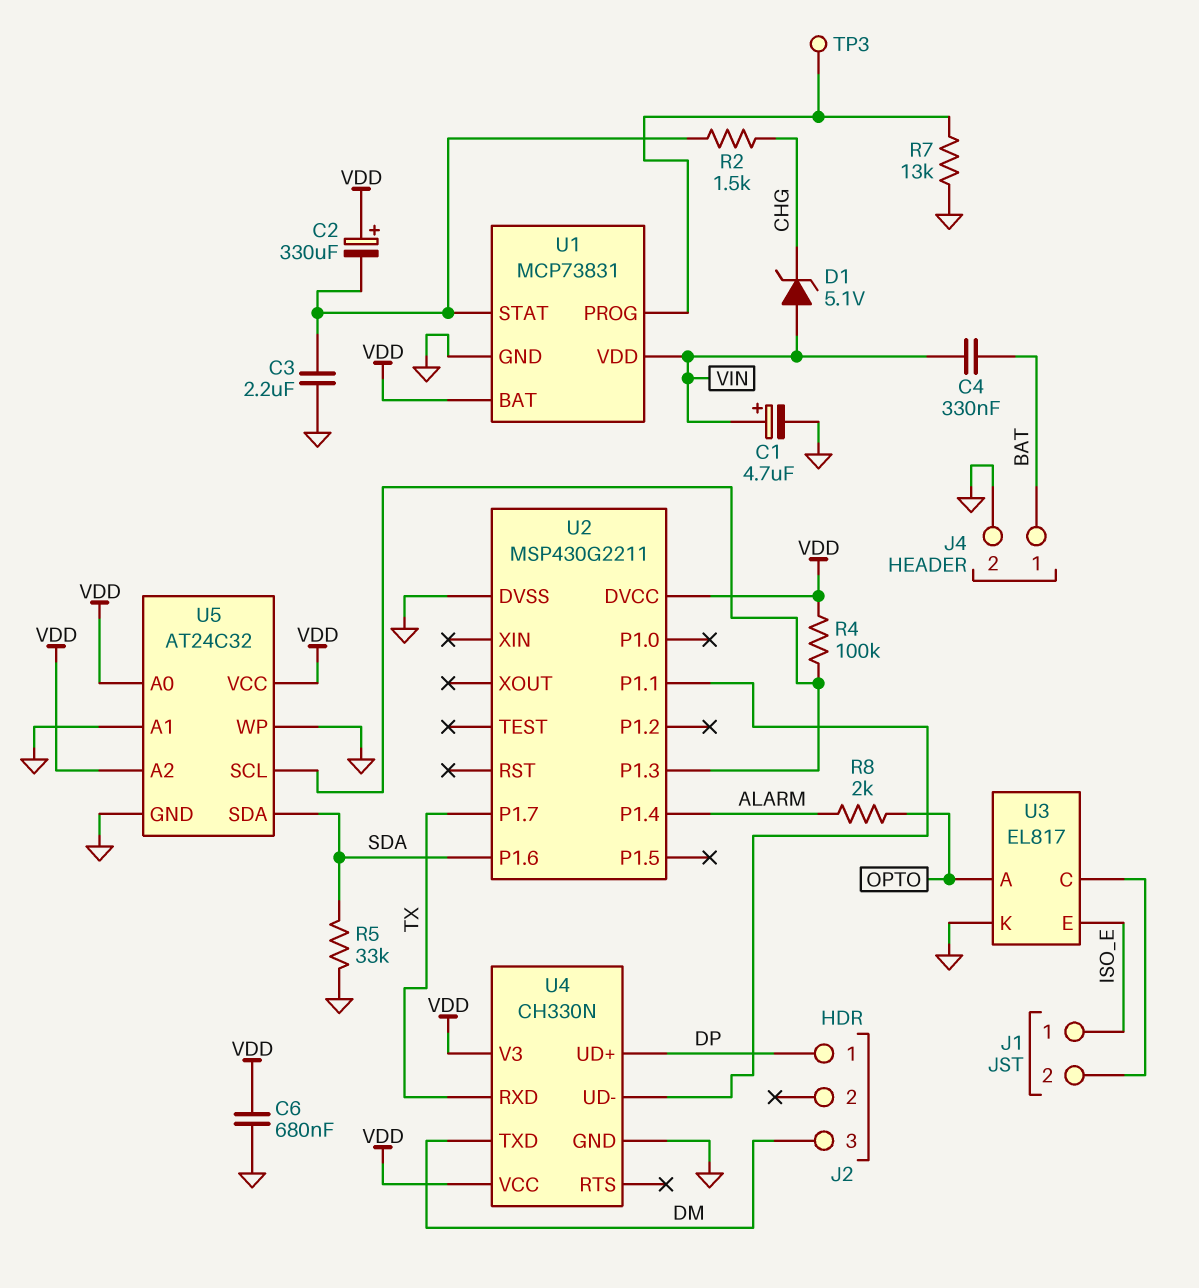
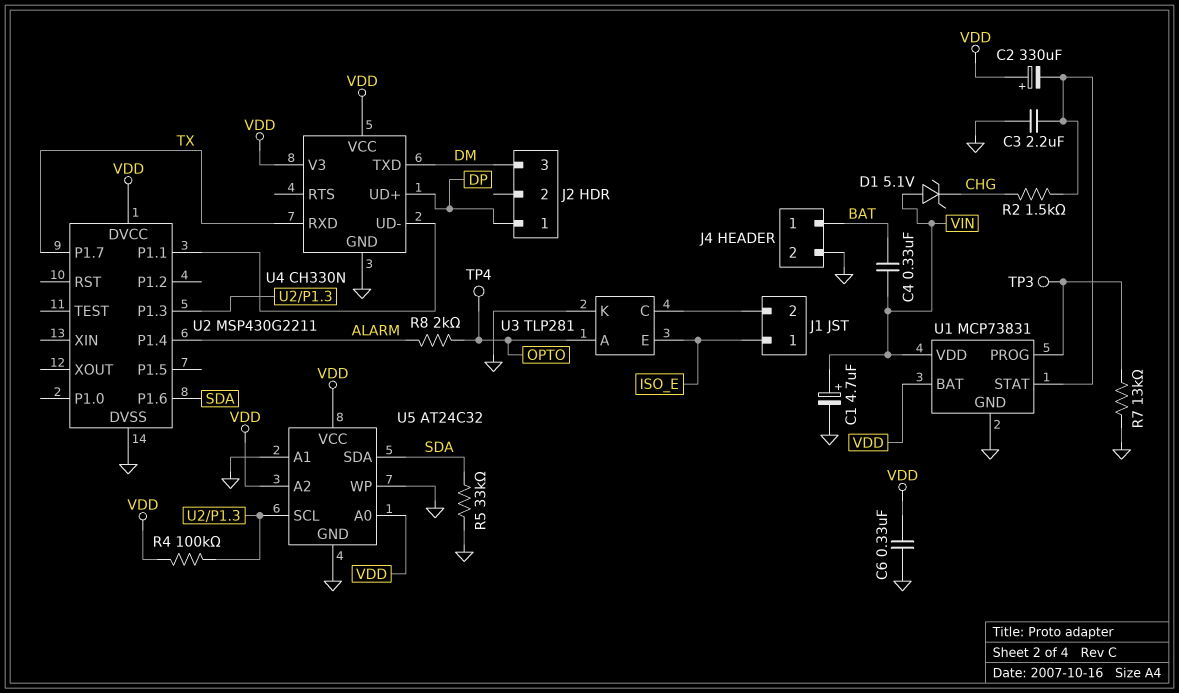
C6: 680nF (GND, VDD) -> 330nF (GND, VDD)
TP4: none -> test point (OPTO)
U3: EL817 -> TLP281

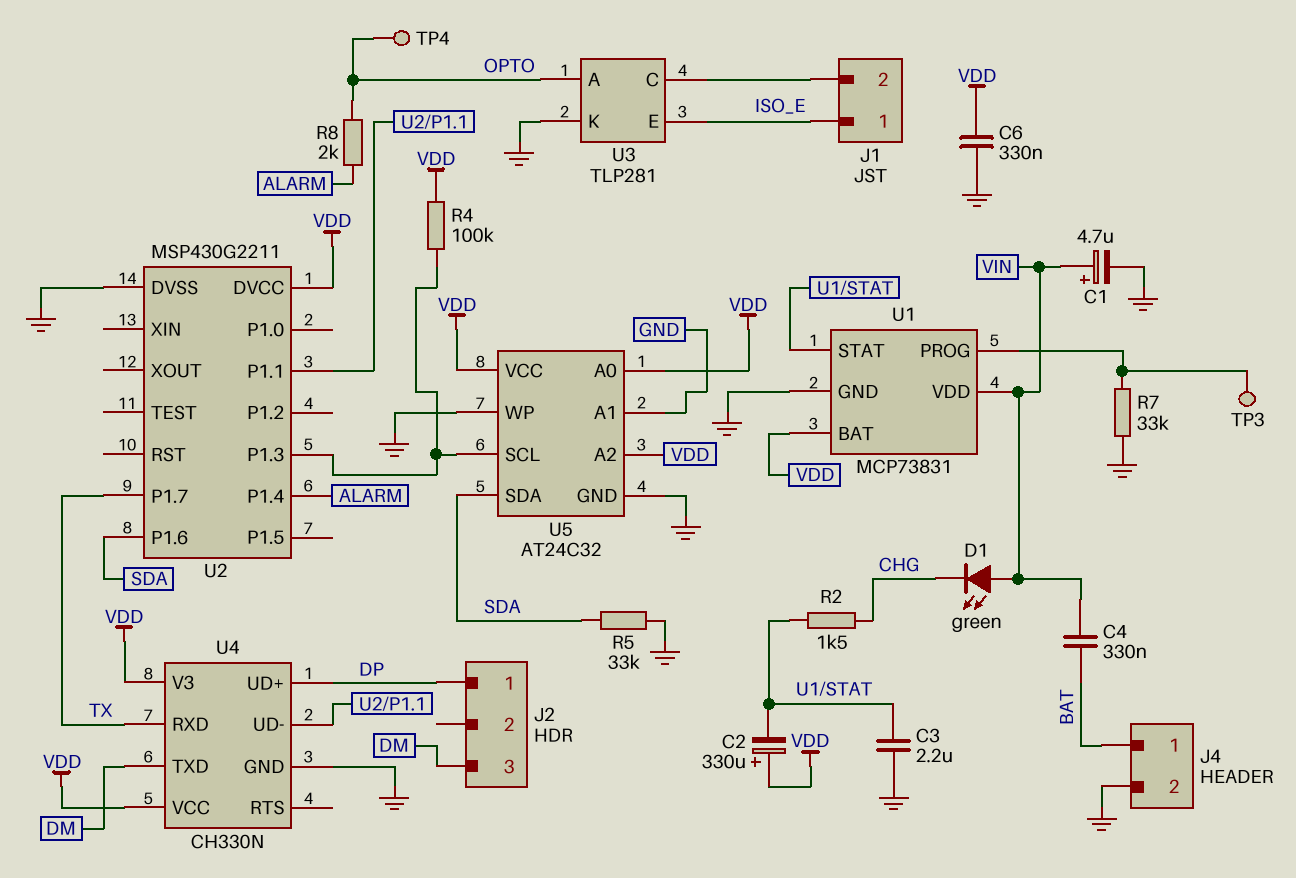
D1: zener 5.1V (A VIN, K CHG) -> LED green (A VIN, K CHG)
R7: 13k (GND, U1/PROG) -> 33k (GND, U1/PROG)

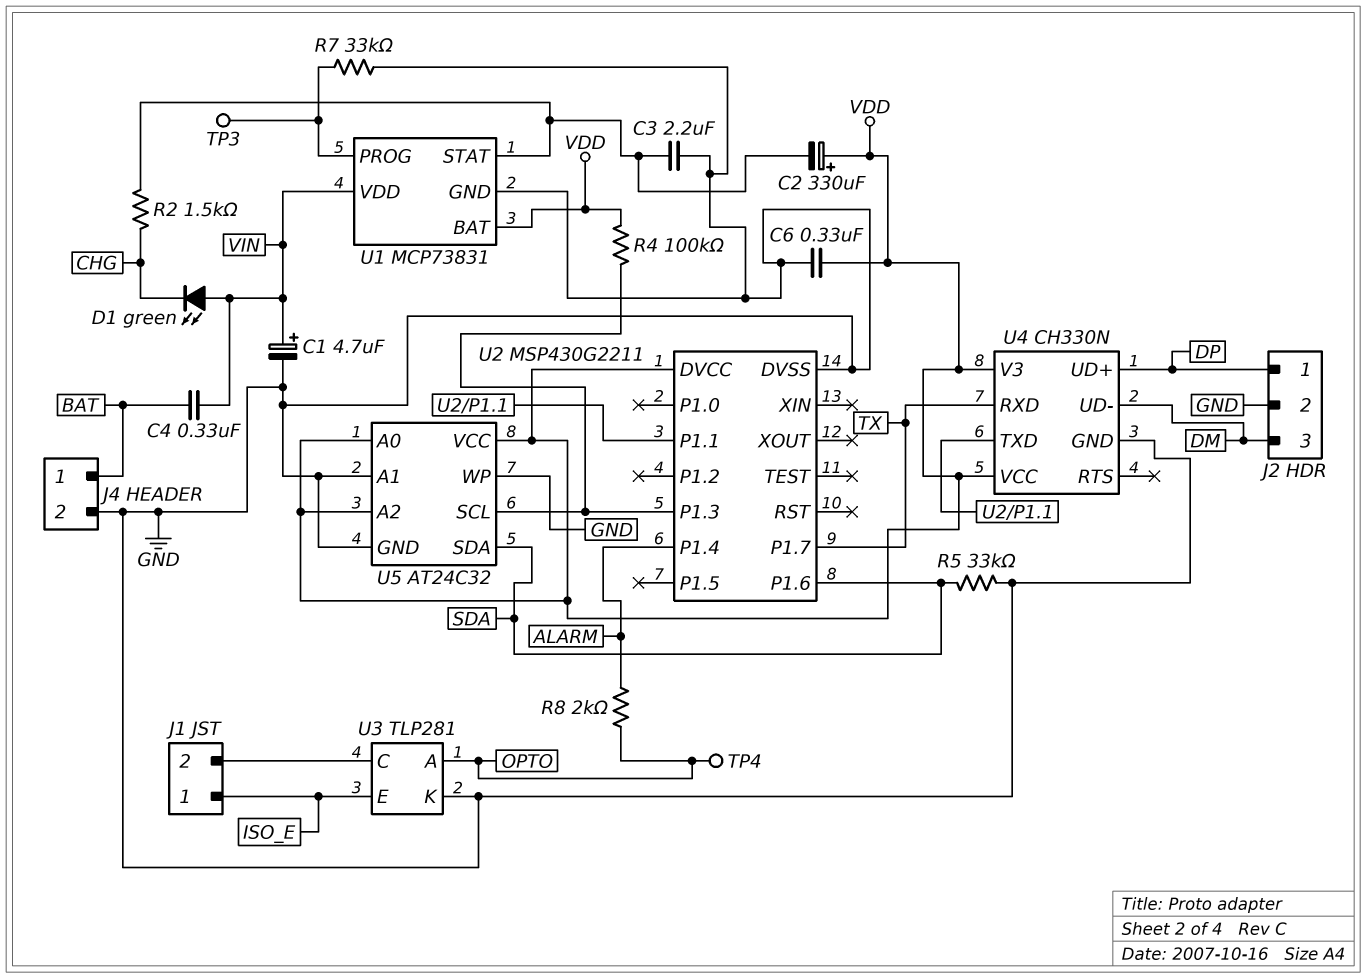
J2 pin 2: none -> GND
U4 pin TXD: DM -> U2/P1.1
U4 pin UD-: U2/P1.1 -> DM

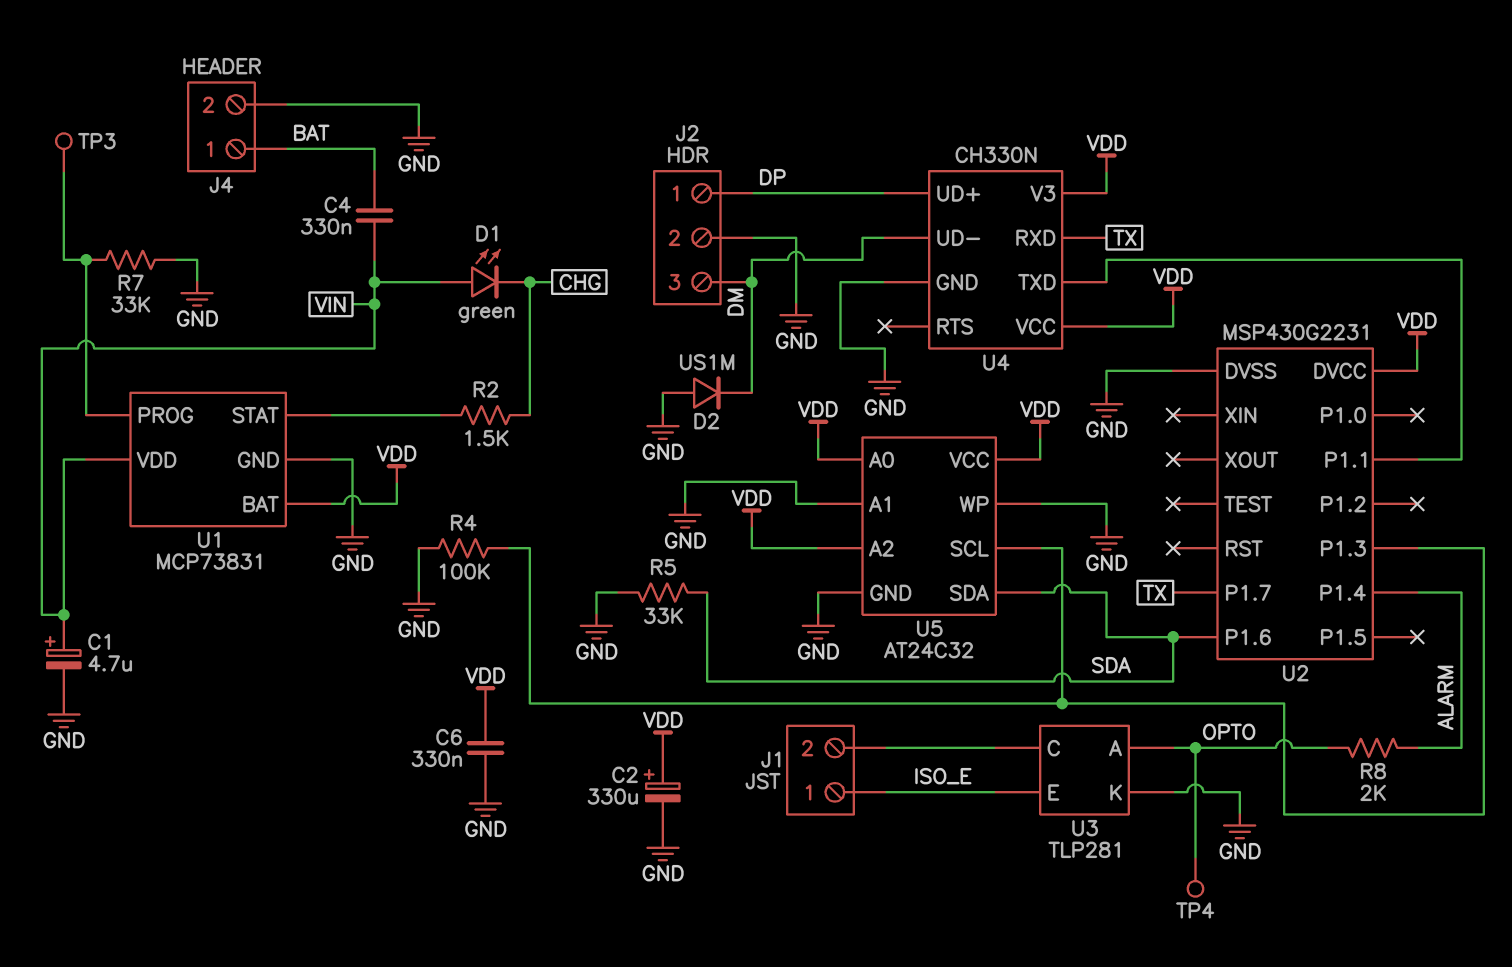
C2: 330uF (plus VDD, minus U1/STAT) -> 330uF (plus VDD, minus GND)
C3: 2.2uF (GND, U1/STAT) -> none
D2: none -> diode US1M (A GND, K DM)
R4: 100k (U2/P1.3, VDD) -> 100k (GND, U2/P1.3)
U2: MSP430G2211 -> MSP430G2231

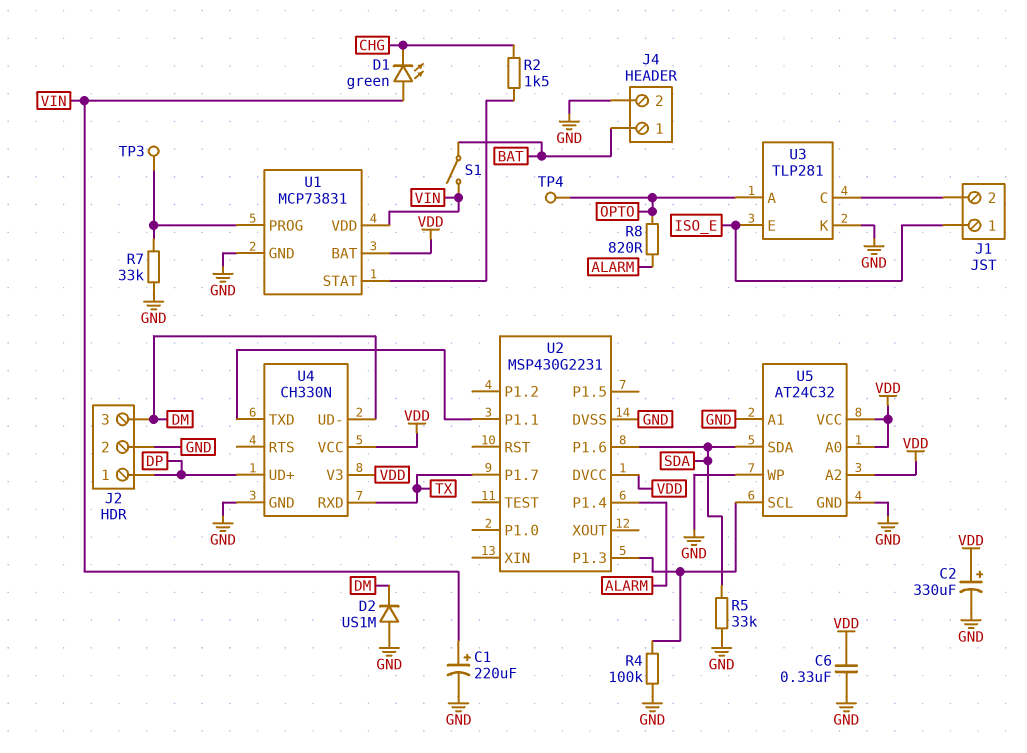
C1: 4.7uF (plus VIN, minus GND) -> 220uF (plus VIN, minus GND)
C4: 330nF (BAT, VIN) -> none
R8: 2k (ALARM, OPTO) -> 820 (ALARM, OPTO)
S1: none -> switch (BAT, VIN)

